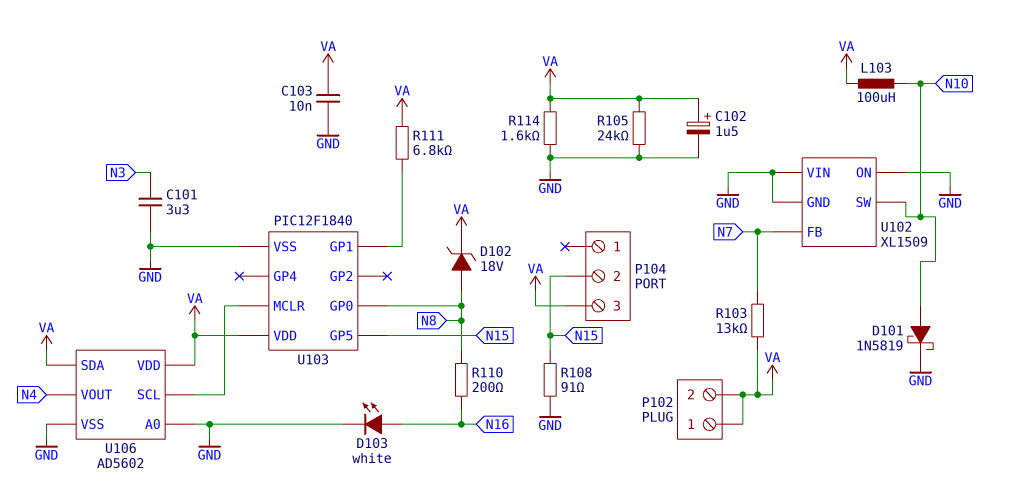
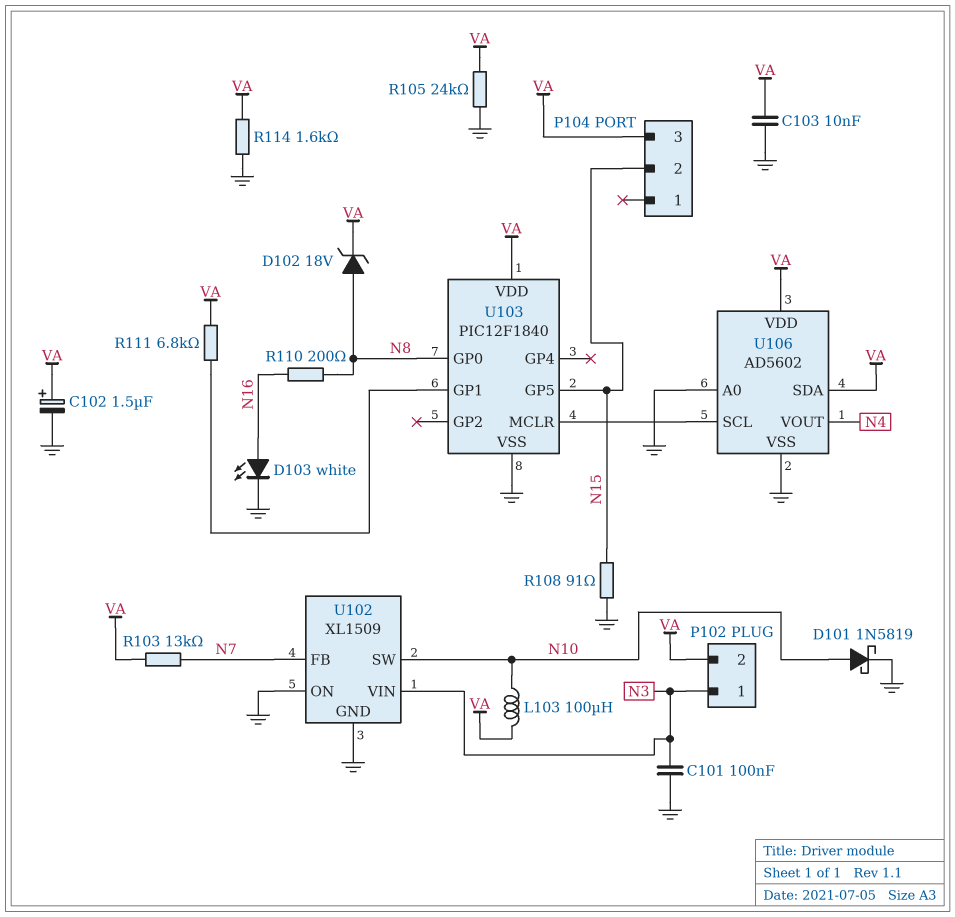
C101: 3.3uF (GND, N3) -> 100nF (GND, N3)
P102 pin 1: VA -> N3
U102 pin VIN: GND -> N3

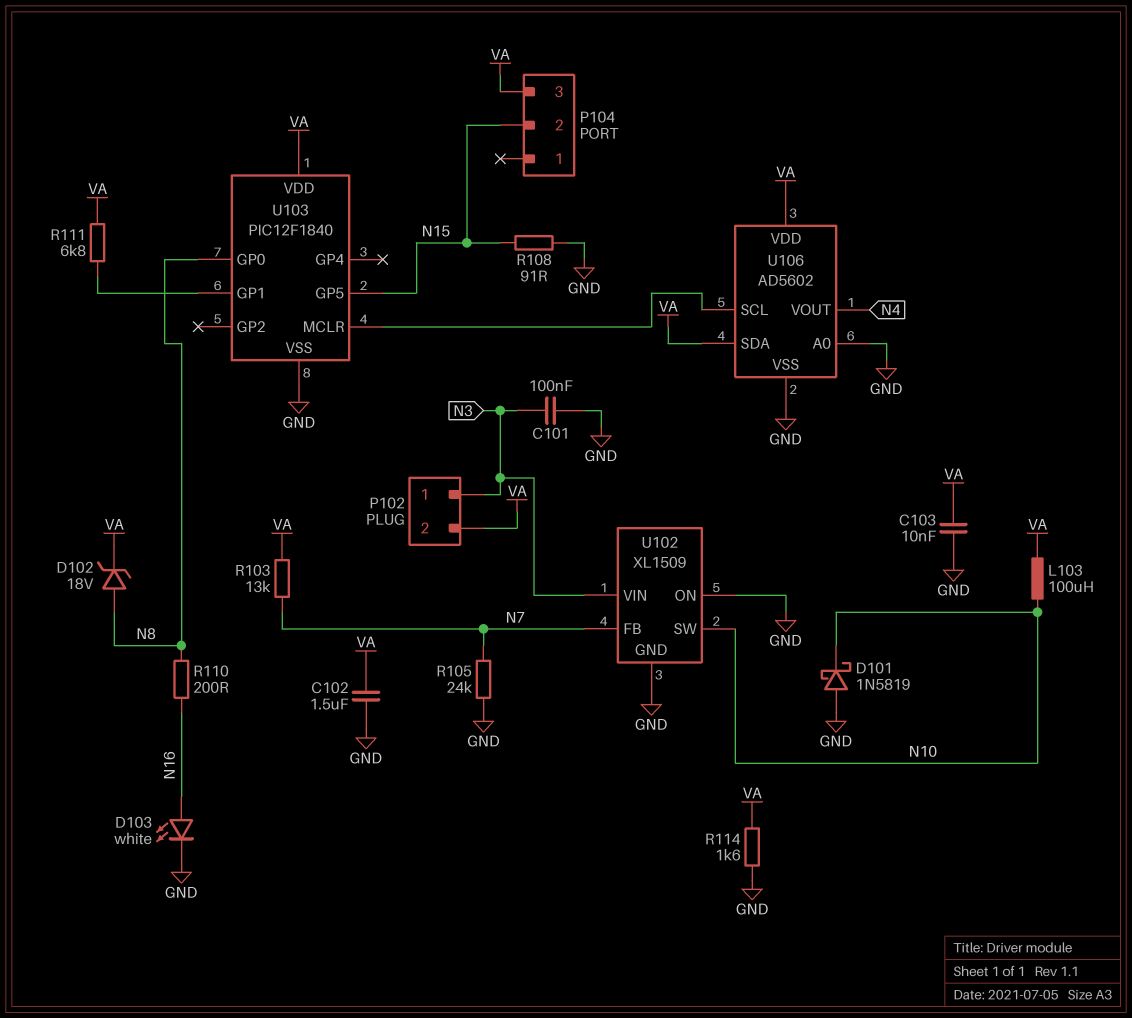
C102: 1.5uF (plus VA, minus GND) -> 1.5uF (GND, VA)
D101: schottky 1N5819 (A N10, K GND) -> schottky 1N5819 (A GND, K N10)
R105: 24k (GND, VA) -> 24k (GND, N7)

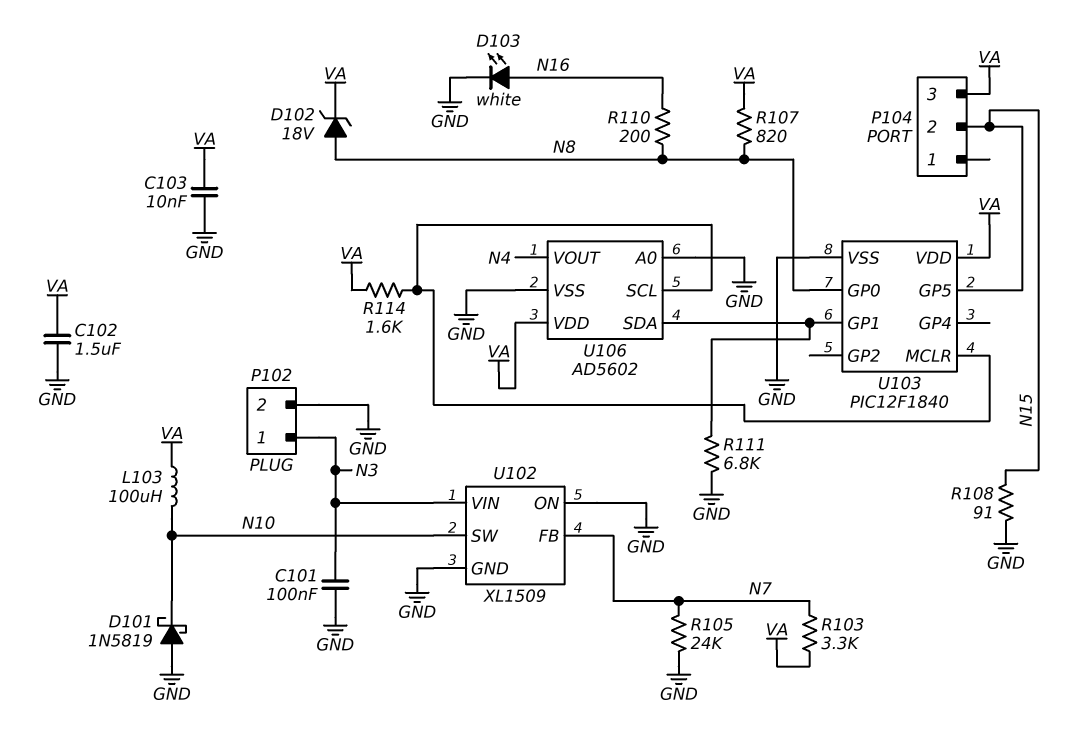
P102 pin 2: VA -> GND
R103: 13k (N7, VA) -> 3.3k (N7, VA)
R107: none -> 820 (N8, VA)
R111: 6.8k (U103/GP1, VA) -> 6.8k (GND, U103/GP1)
R114: 1.6k (GND, VA) -> 1.6k (U103/MCLR, VA)
U106 pin SDA: VA -> U103/GP1

